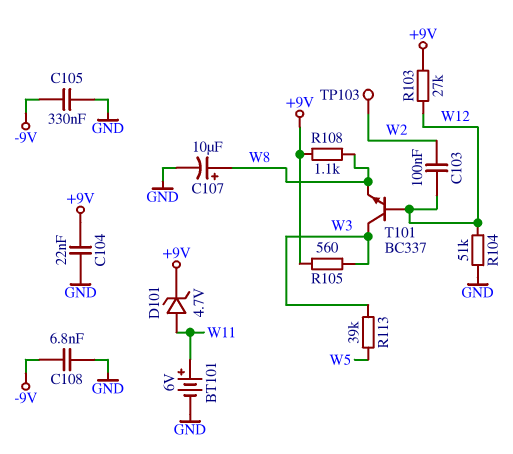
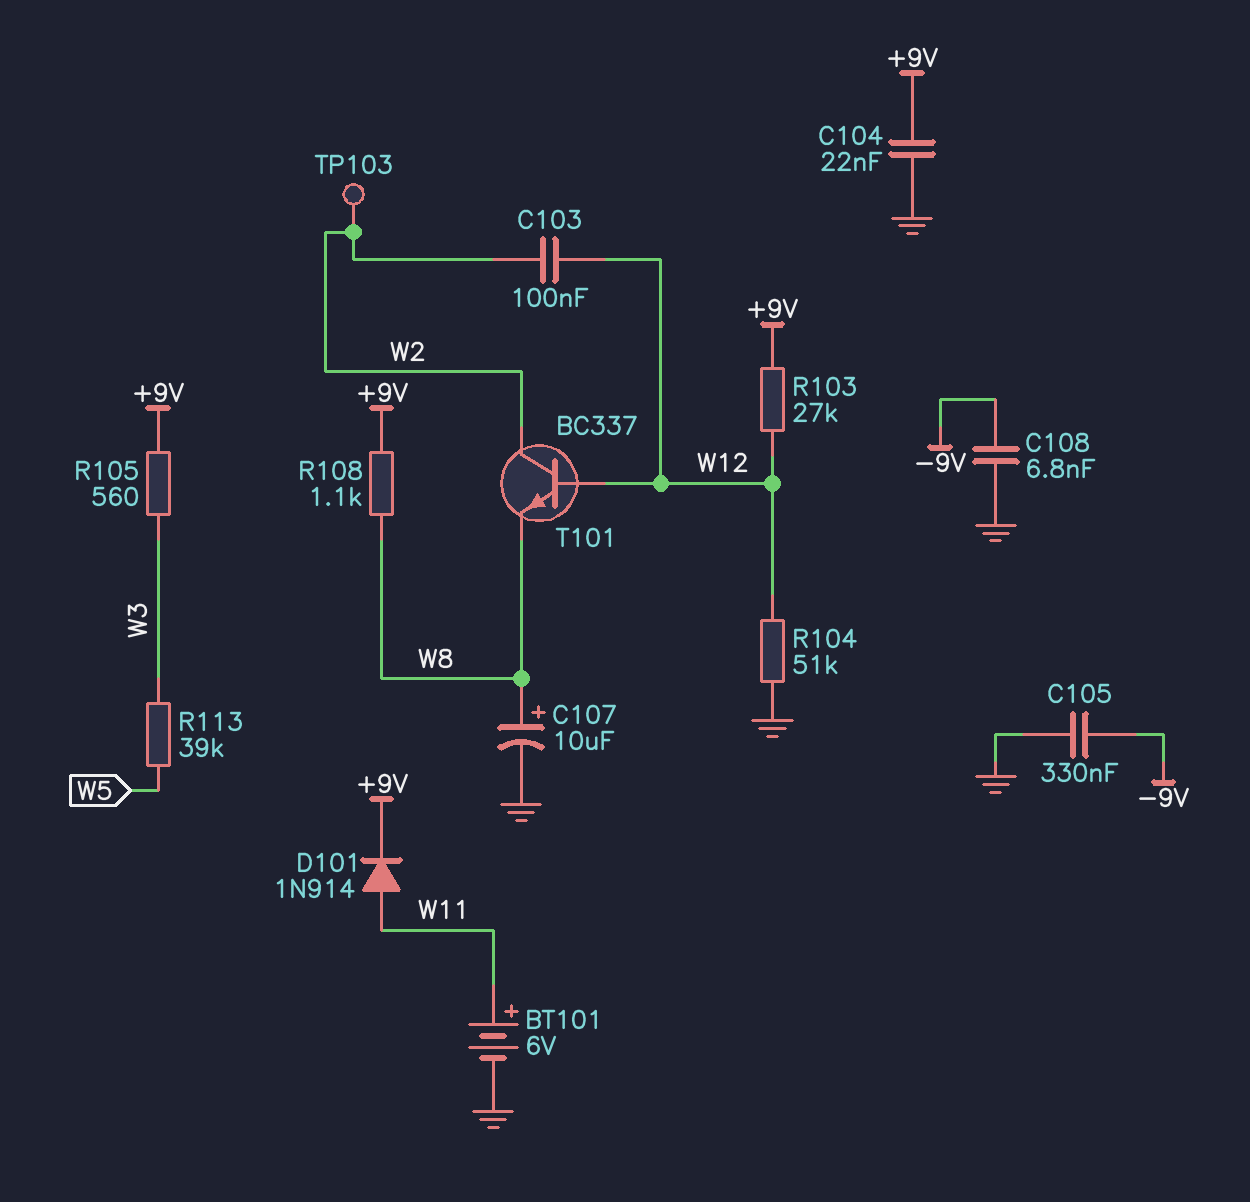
D101: zener 4.7V (A W11, K +9V) -> diode 1N914 (A W11, K +9V)
T101: NPN BC337 (B W12, C W3, E W8) -> NPN BC337 (B W12, C W2, E W8)

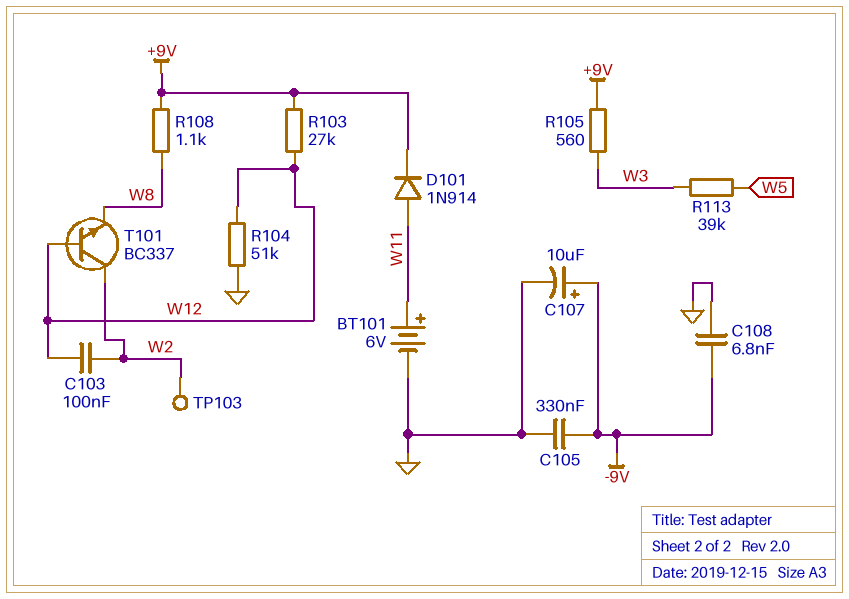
C104: 22nF (+9V, GND) -> none
C107: 10uF (plus W8, minus GND) -> 10uF (plus -9V, minus GND)

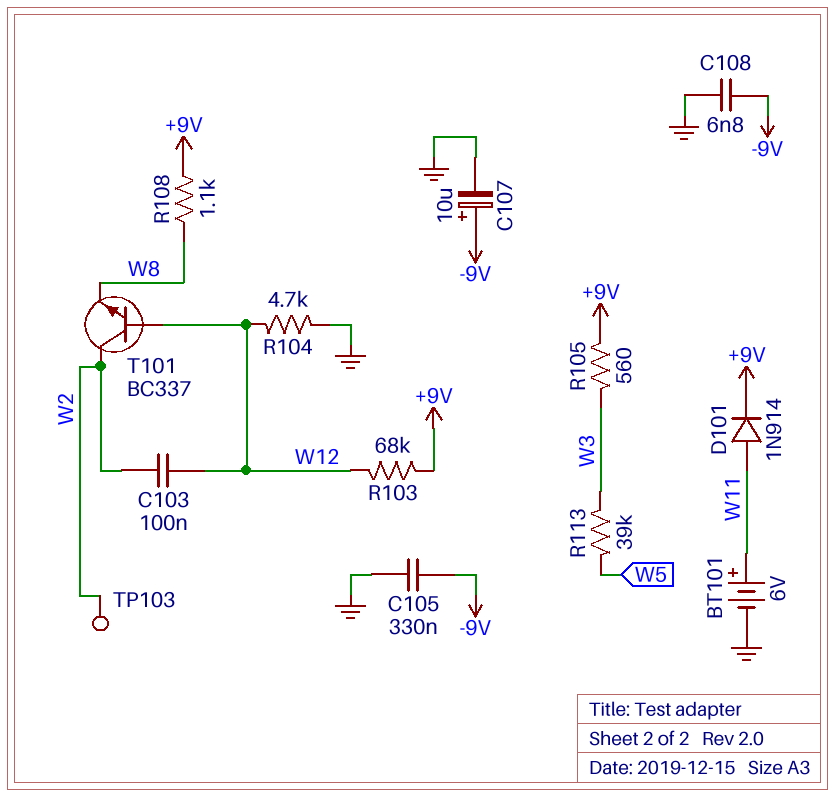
R103: 27k (+9V, W12) -> 68k (+9V, W12)
R104: 51k (GND, W12) -> 4.7k (GND, W12)

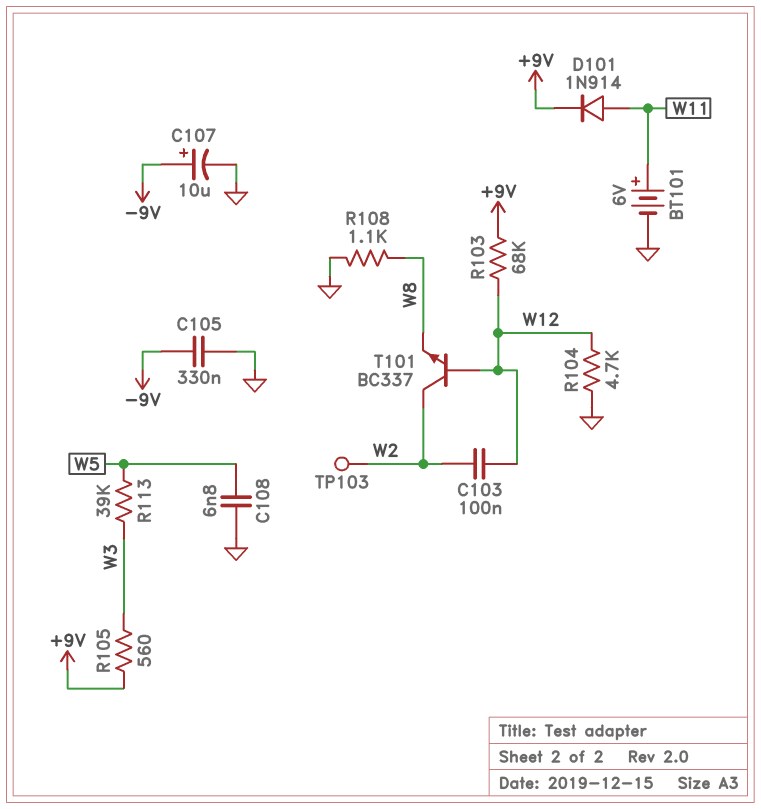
C108: 6.8nF (-9V, GND) -> 6.8nF (GND, W5)
R108: 1.1k (+9V, W8) -> 1.1k (GND, W8)

